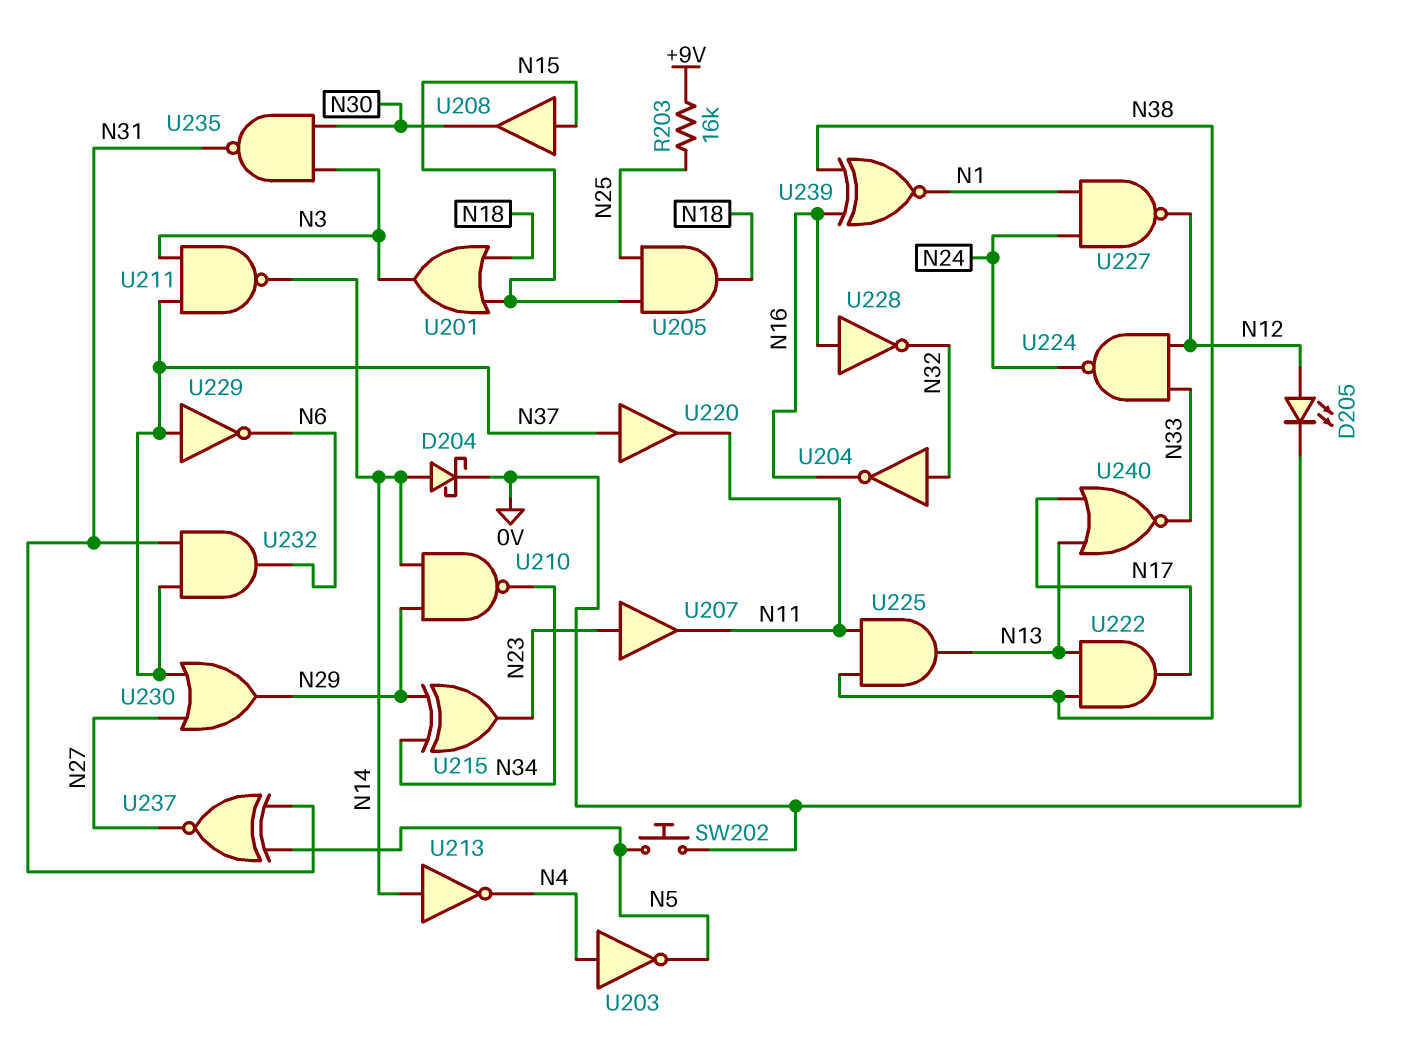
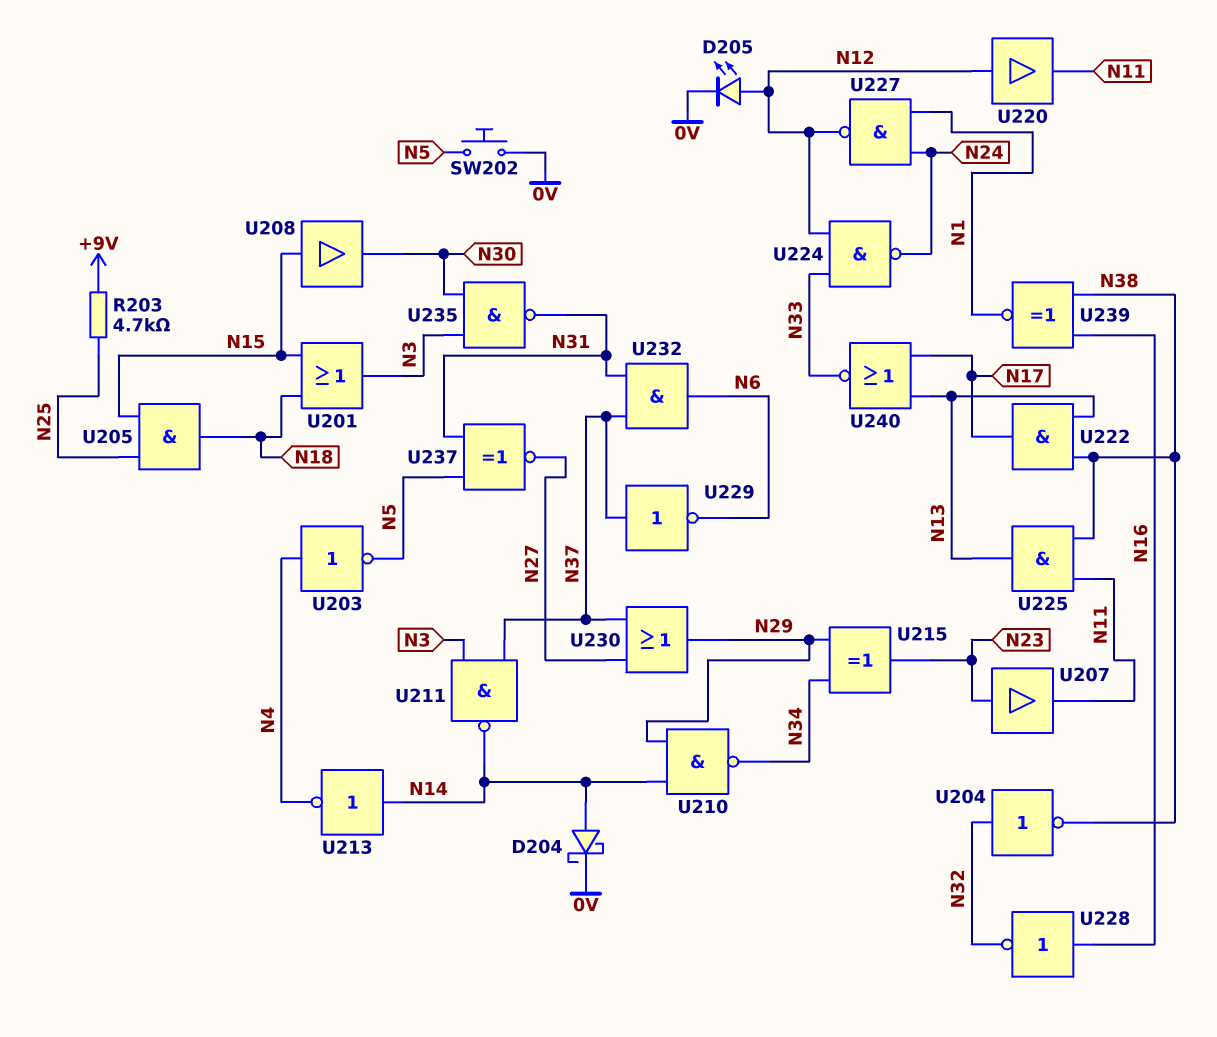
R203: 16k (+9V, N25) -> 4.7k (+9V, N25)
U204: NOT (in N32, out N16) -> NOT (in N32, out N38)
U220: buffer (in N37, out N11) -> buffer (in N12, out N11)

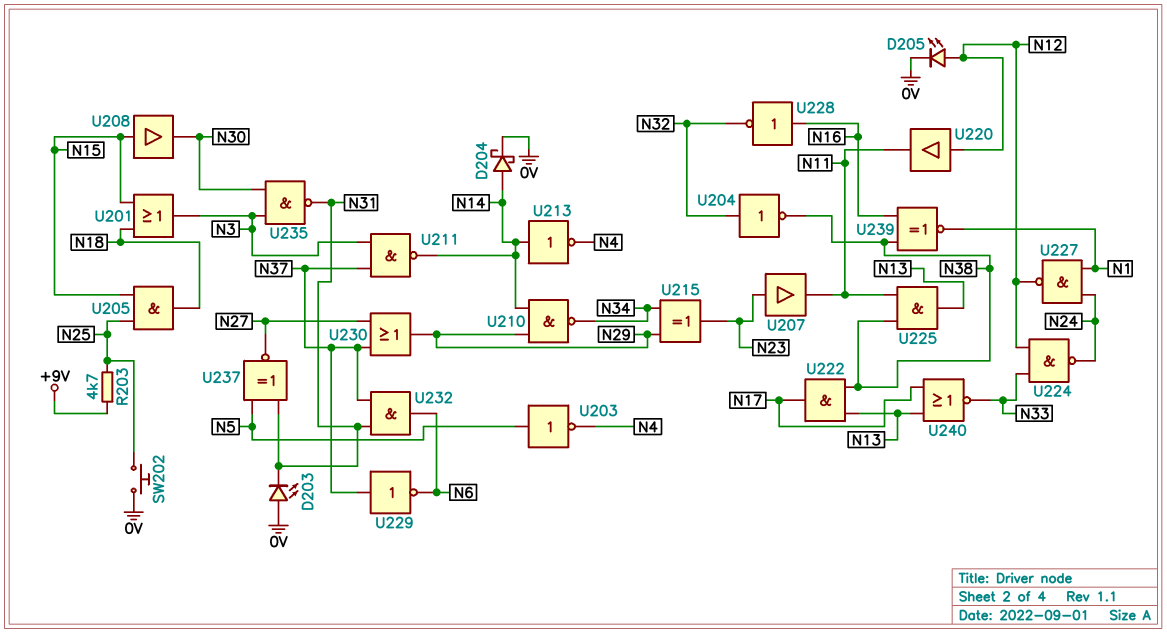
D203: none -> LED (A 0V, K N31)
SW202: button (0V, N5) -> button (0V, N25)
U203: NOT (in N4, out N5) -> NOT (in N5, out N4)

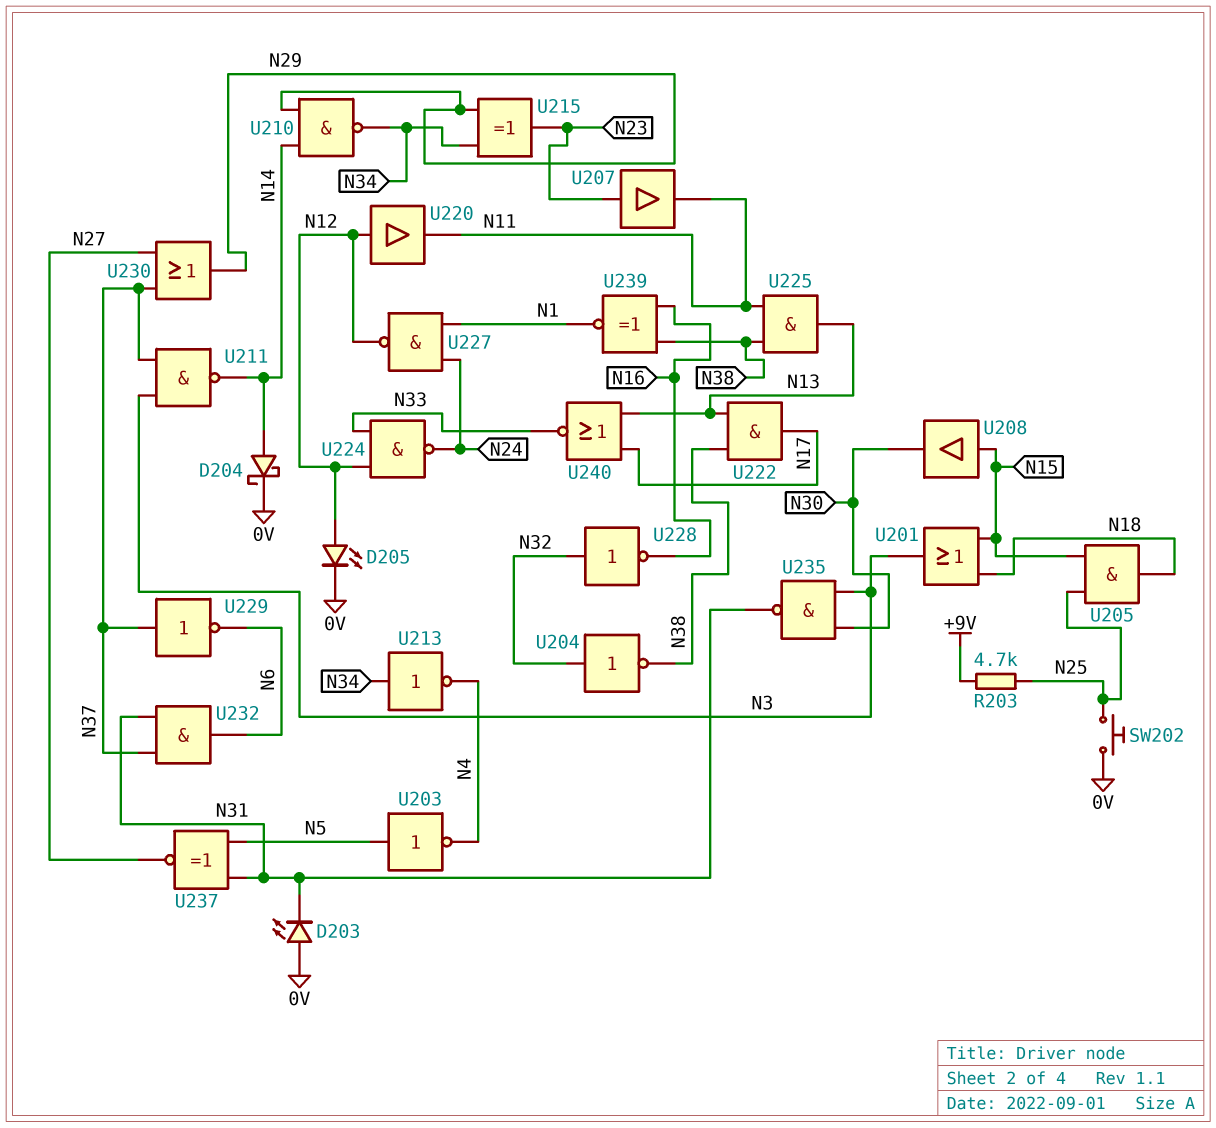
U213: NOT (in N14, out N4) -> NOT (in N34, out N4)
U228: NOT (in N16, out N32) -> NOT (in N32, out N16)

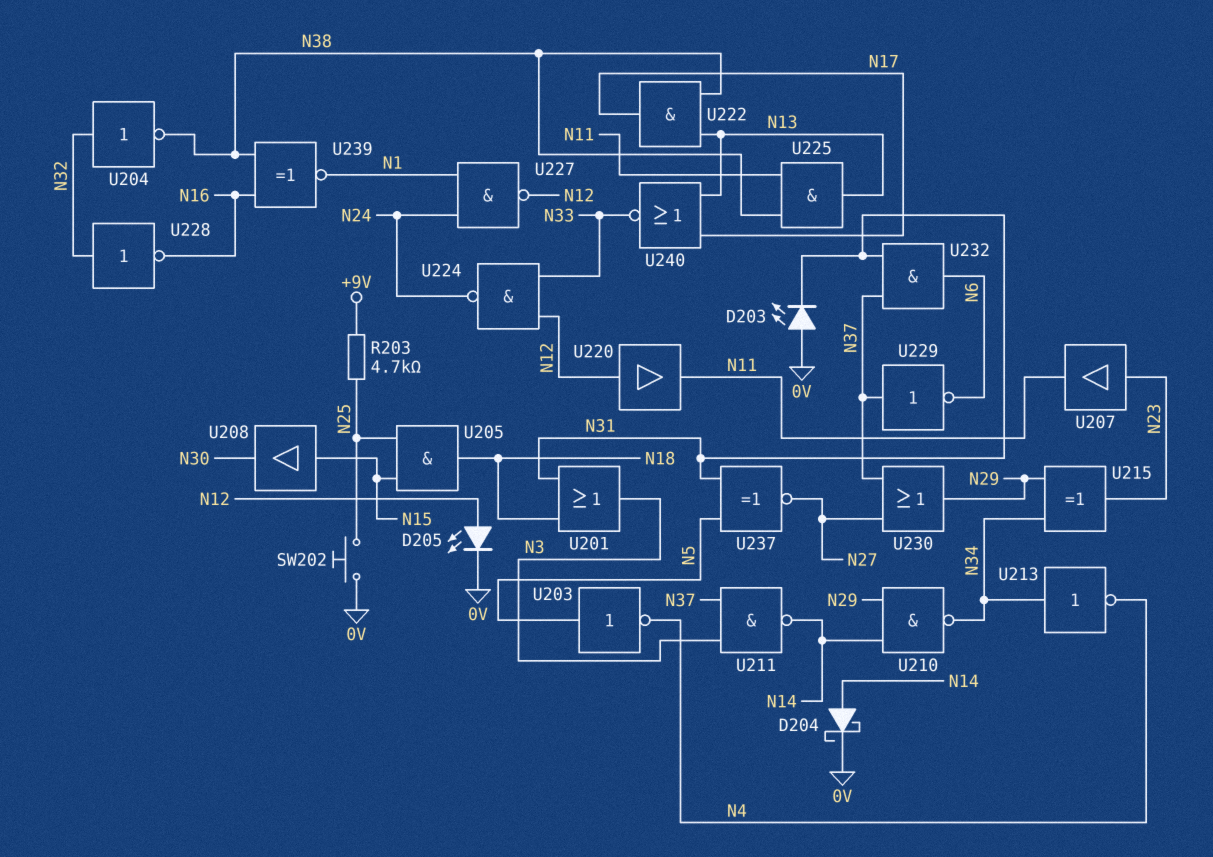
U201: OR (in N15, in N18, out N3) -> OR (in N18, in N31, out N3)
U235: NAND (in N3, in N30, out N31) -> none

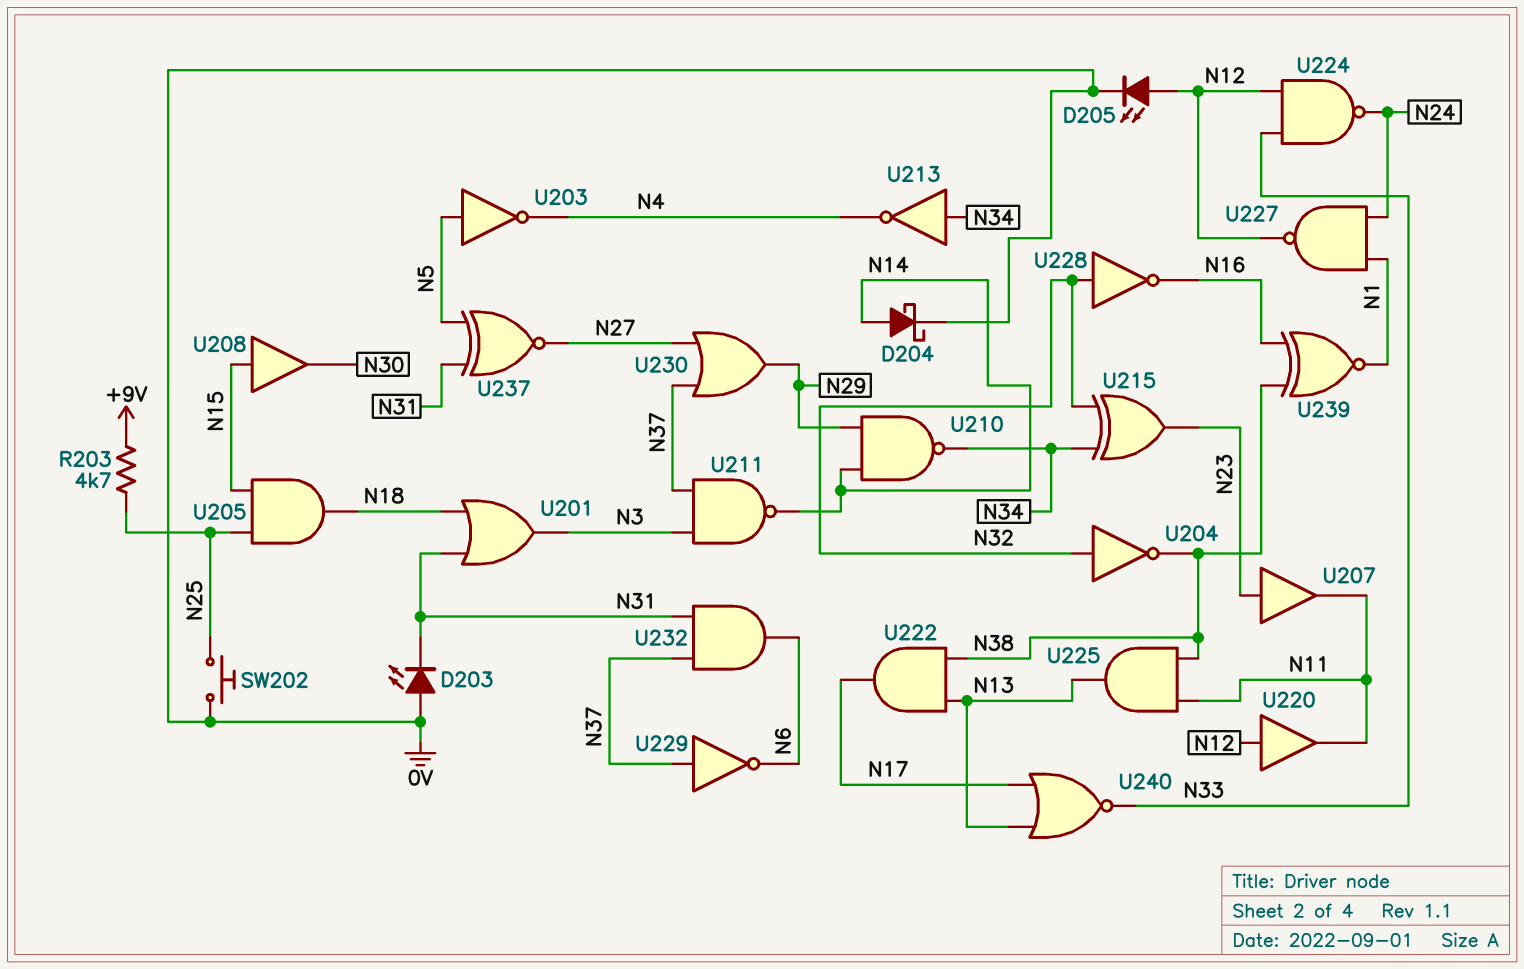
U215: XOR (in N29, in N34, out N23) -> XOR (in N32, in N34, out N23)

